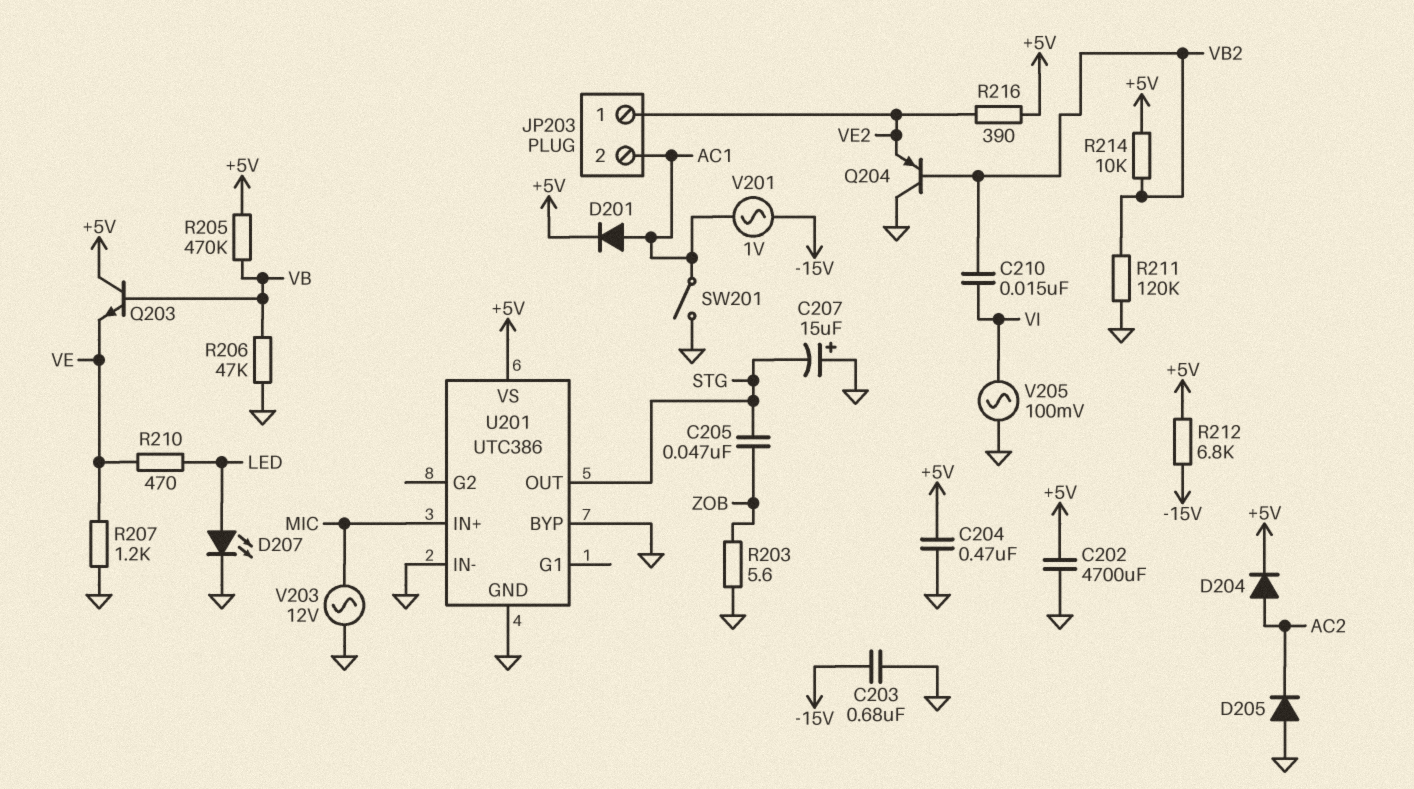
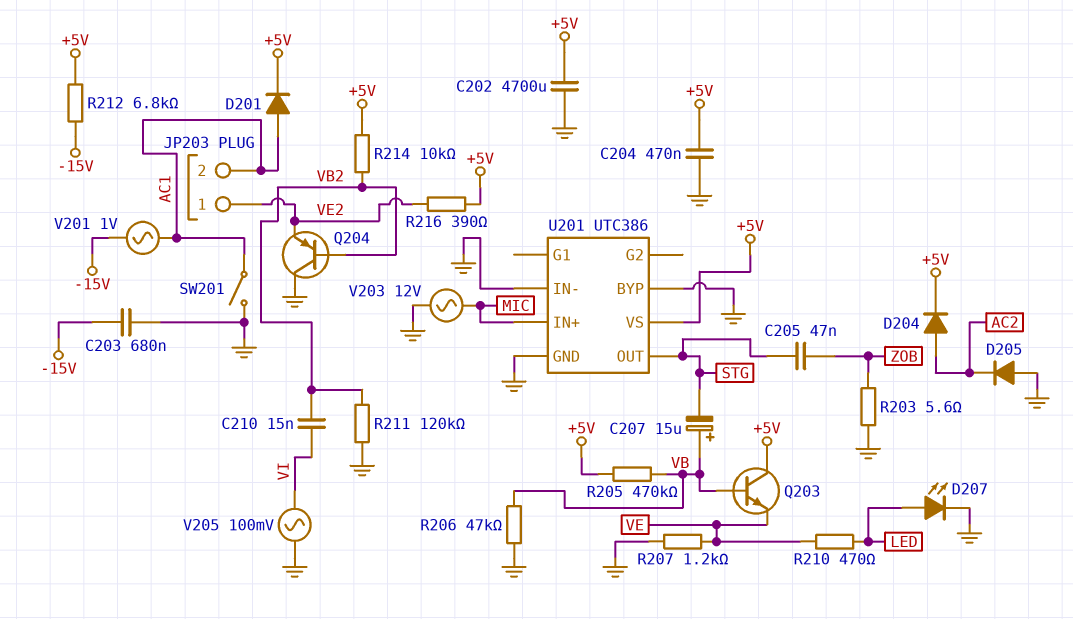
C207: 15uF (plus GND, minus STG) -> 15uF (plus VB, minus STG)

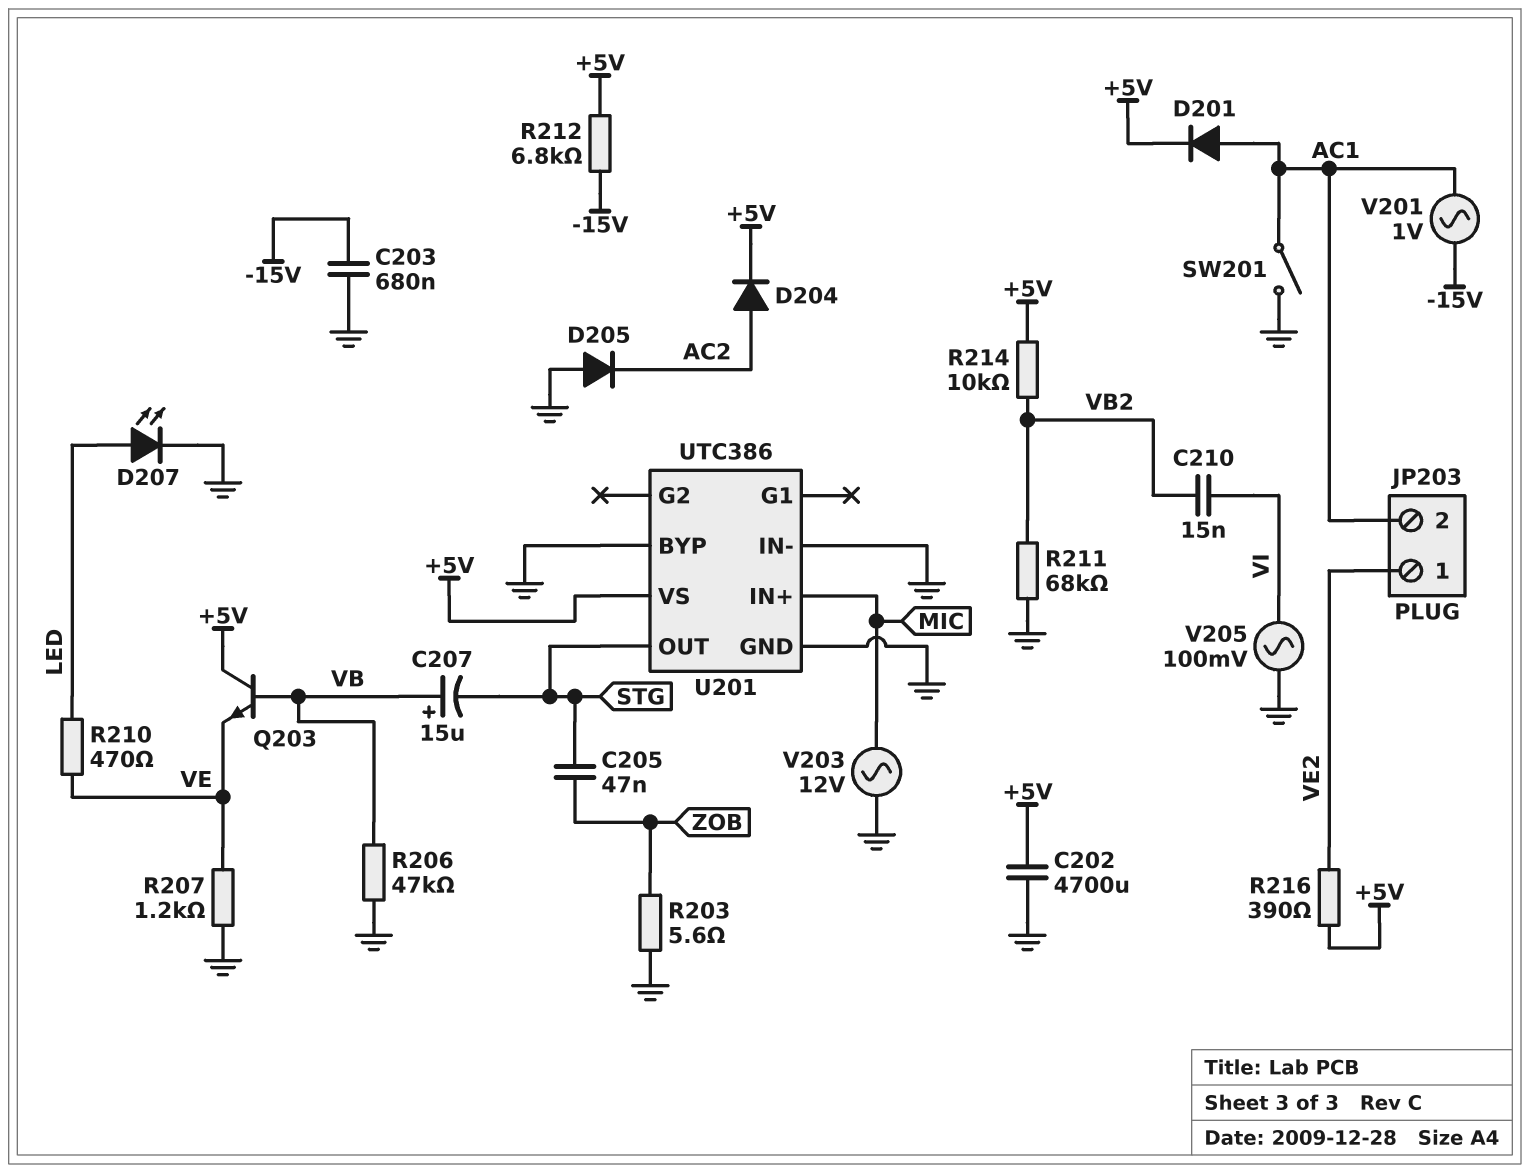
C204: 470nF (+5V, GND) -> none
Q204: PNP (B VB2, C GND, E VE2) -> none
R205: 470k (+5V, VB) -> none
R211: 120k (GND, VB2) -> 68k (GND, VB2)

